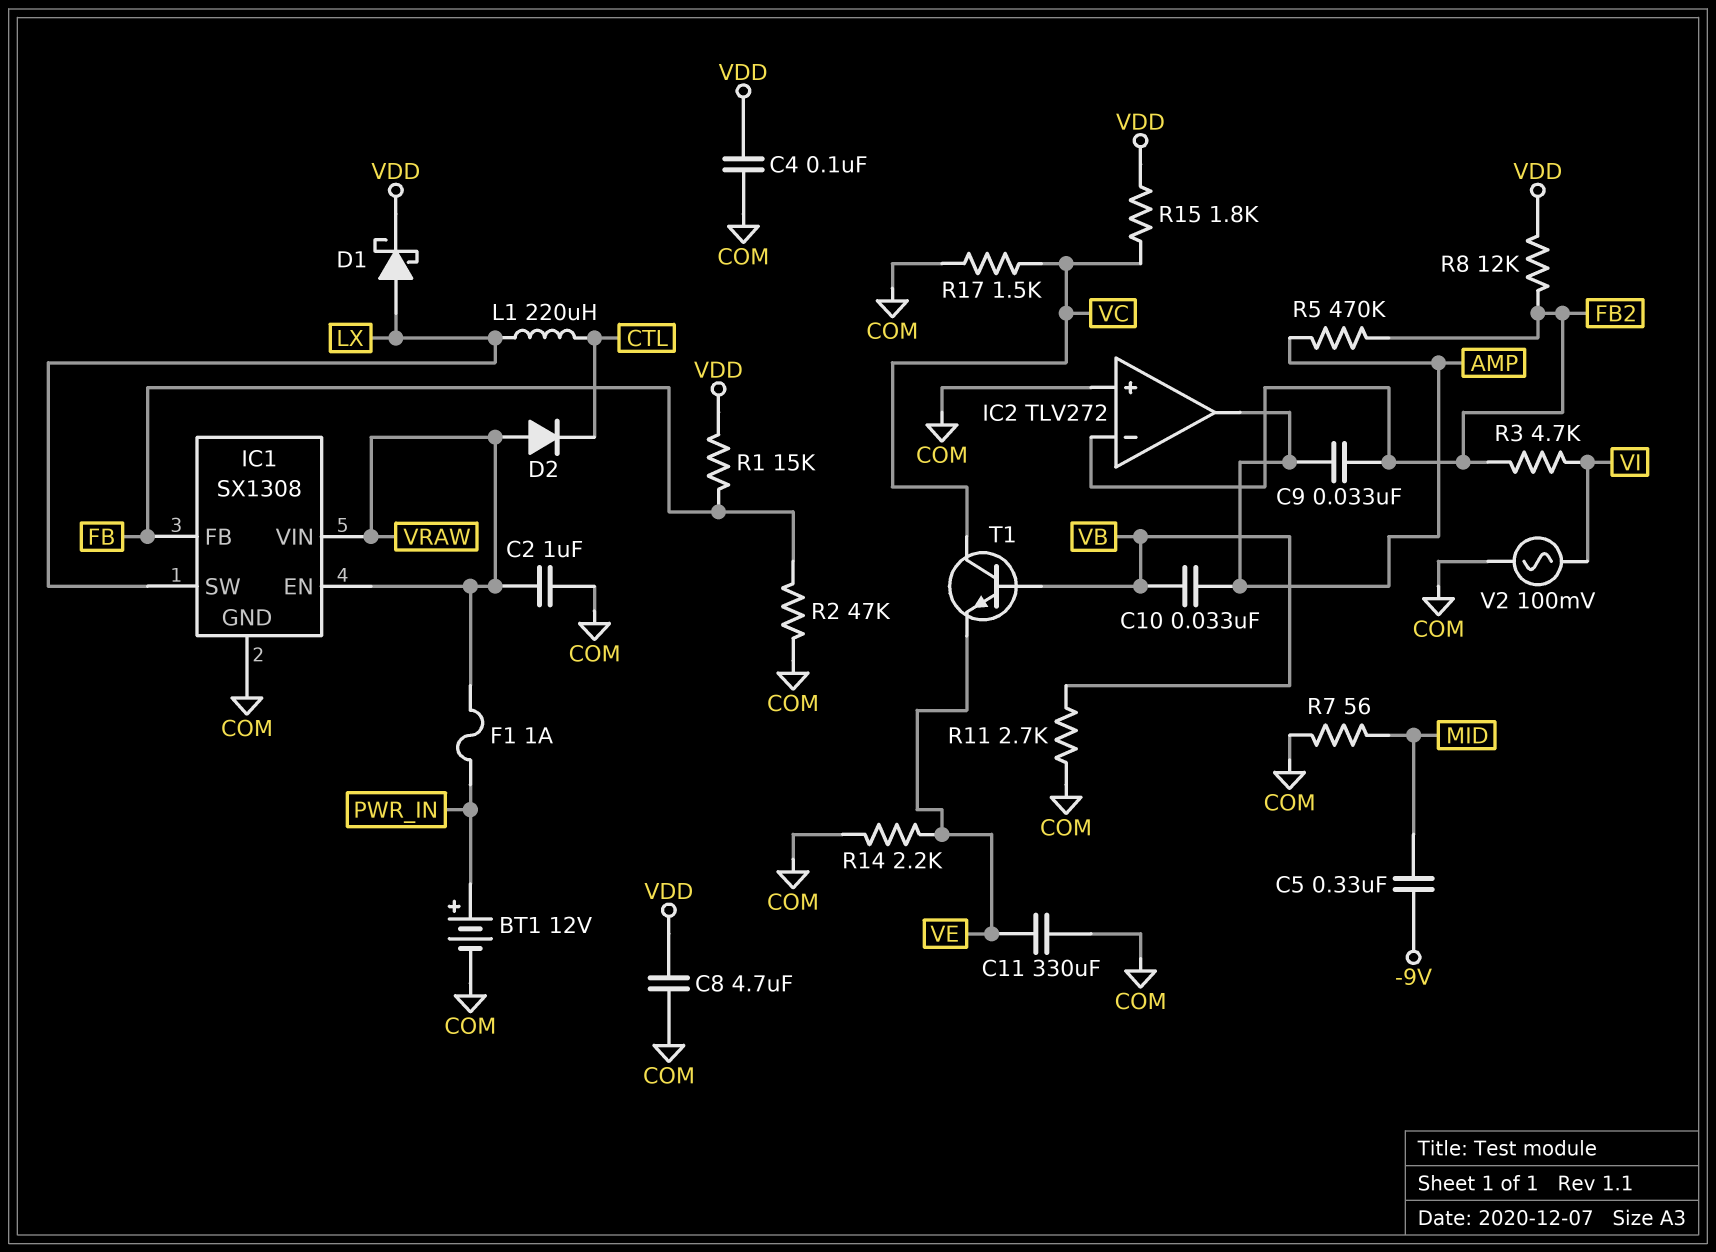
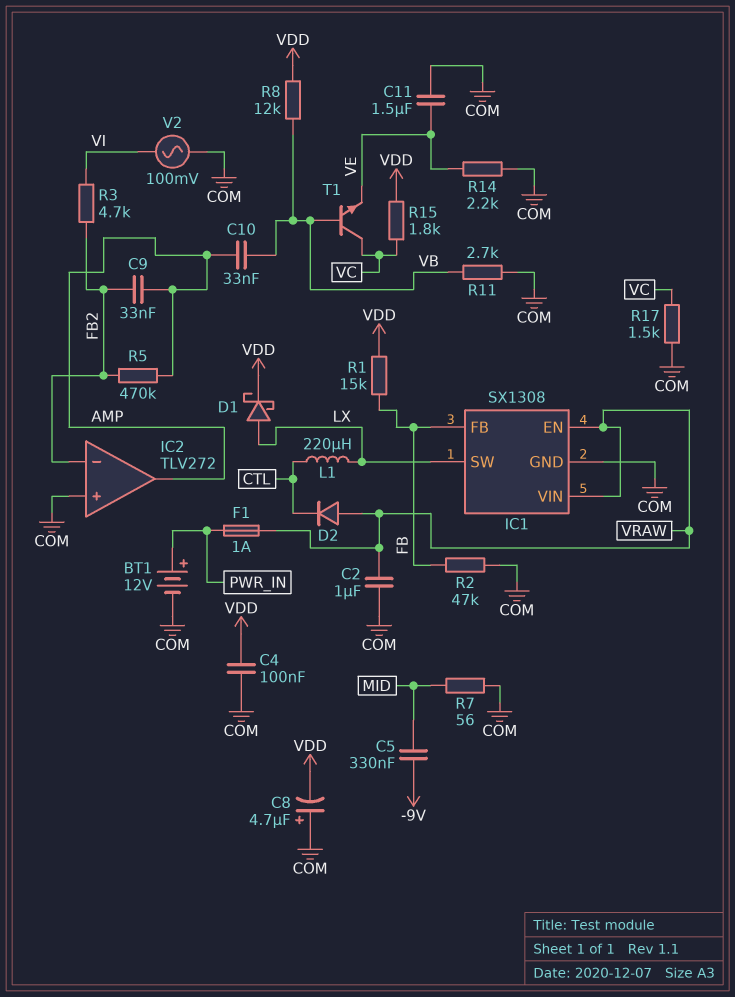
C8: 4.7uF (COM, VDD) -> 4.7uF (plus COM, minus VDD)
C11: 330uF (COM, VE) -> 1.5uF (COM, VE)
R8: 12k (FB2, VDD) -> 12k (VB, VDD)

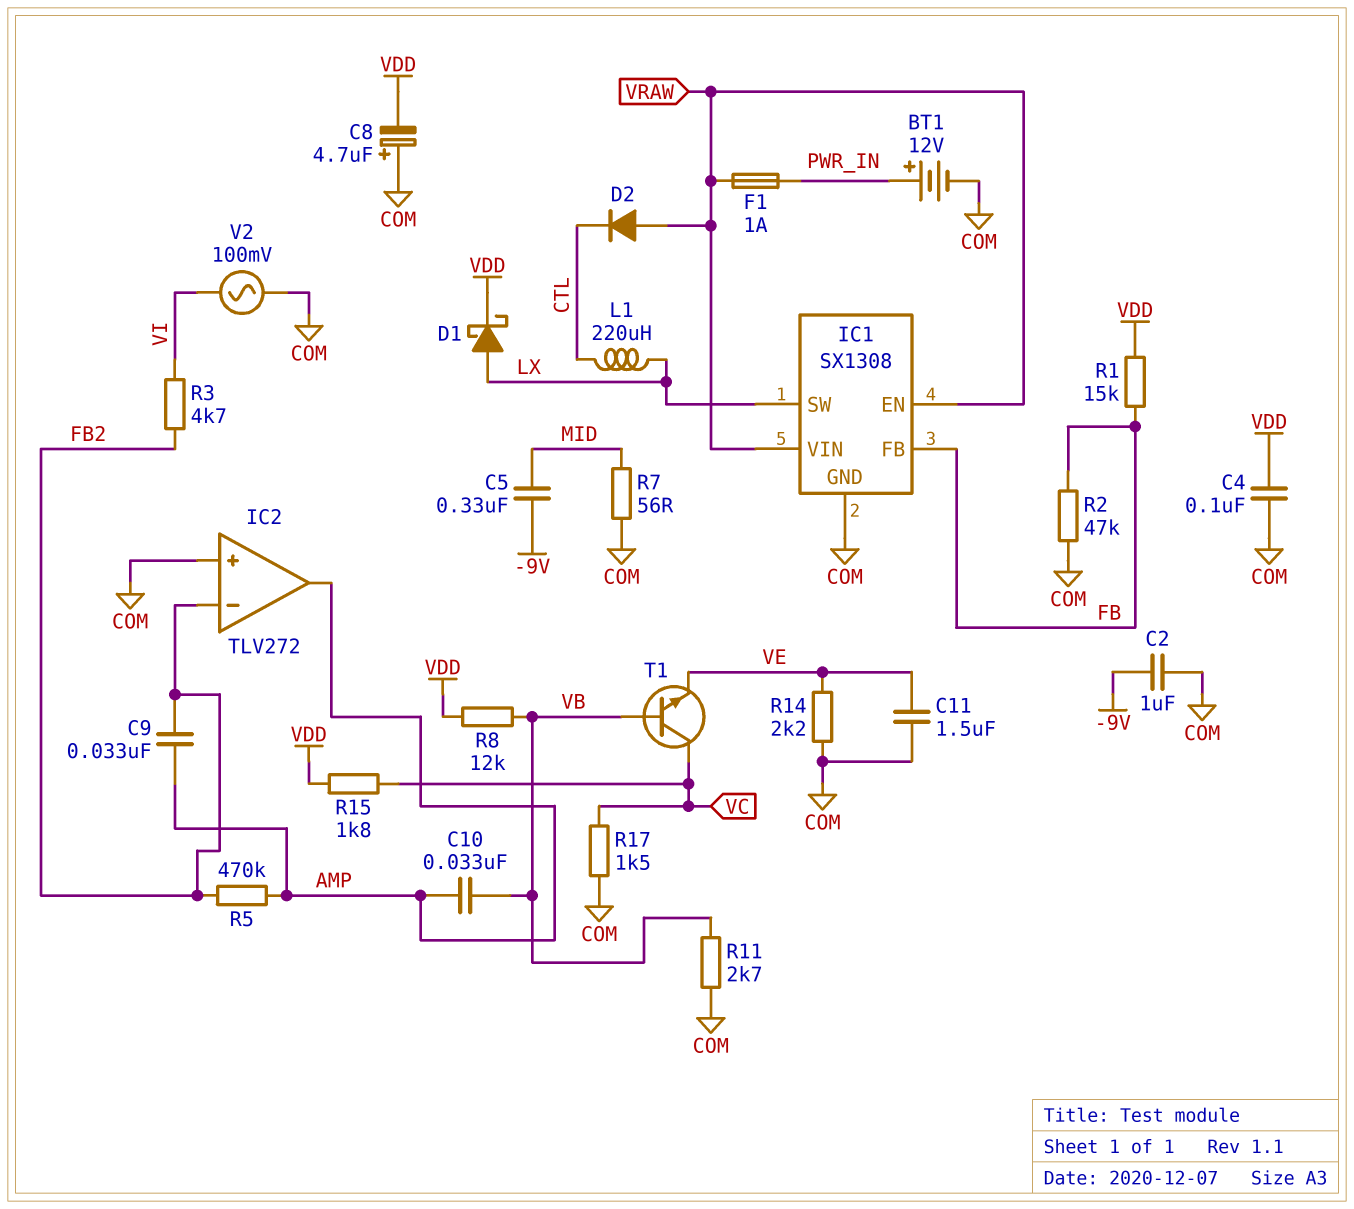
C2: 1uF (COM, VRAW) -> 1uF (-9V, COM)

